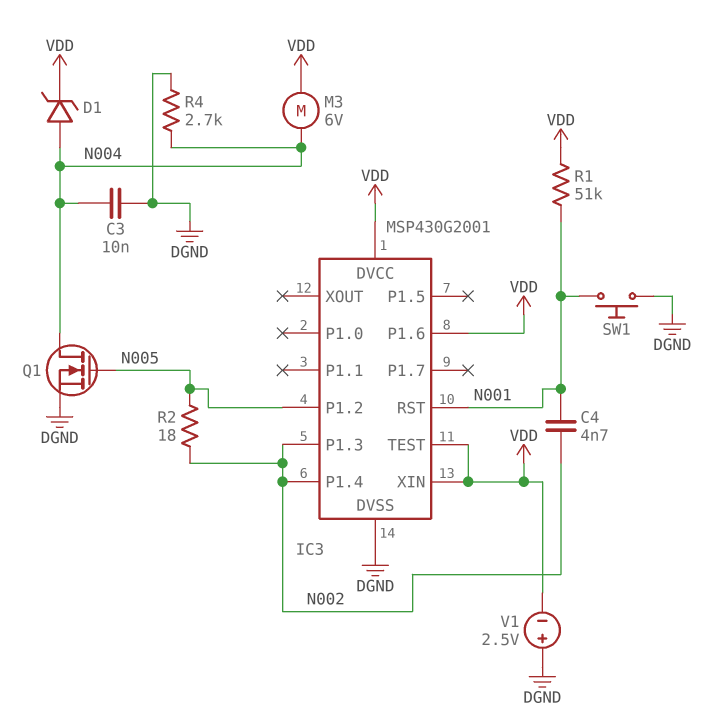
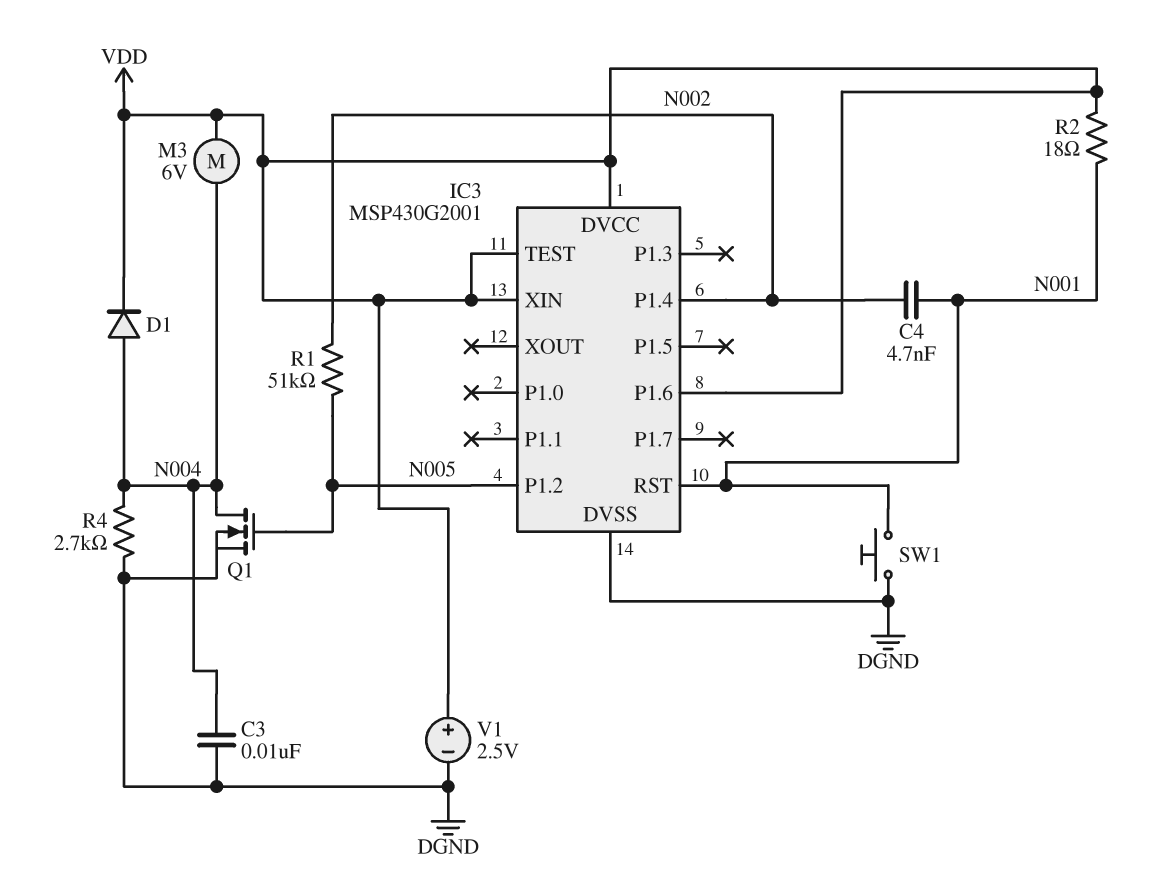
D1: zener (A N004, K VDD) -> diode (A N004, K VDD)
IC3 pin P1.3: N002 -> none
R1: 51k (N001, VDD) -> 51k (N002, N005)
R2: 18 (N002, N005) -> 18 (N001, VDD)
V1: 2.5V (plus DGND, minus VDD) -> 2.5V (plus VDD, minus DGND)

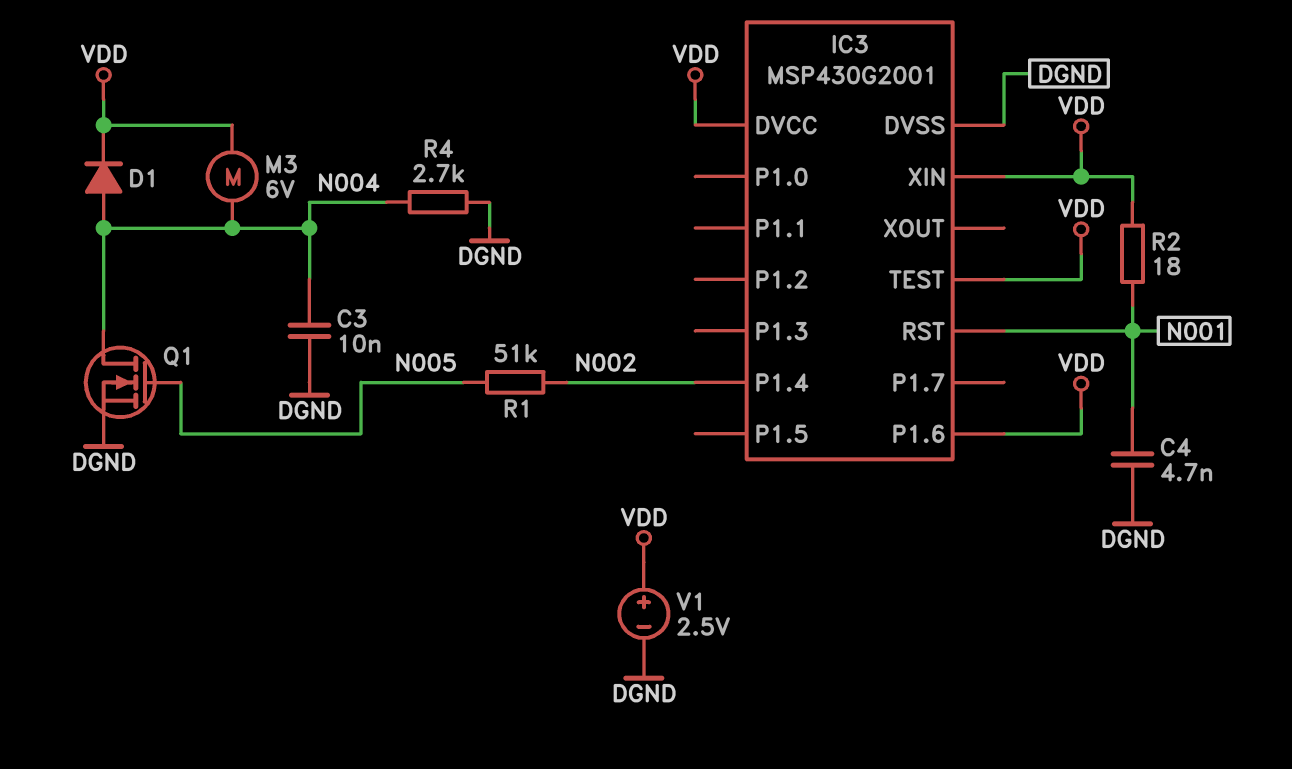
C4: 4.7nF (N001, N002) -> 4.7nF (DGND, N001)
IC3 pin P1.2: N005 -> none
SW1: button (DGND, N001) -> none

